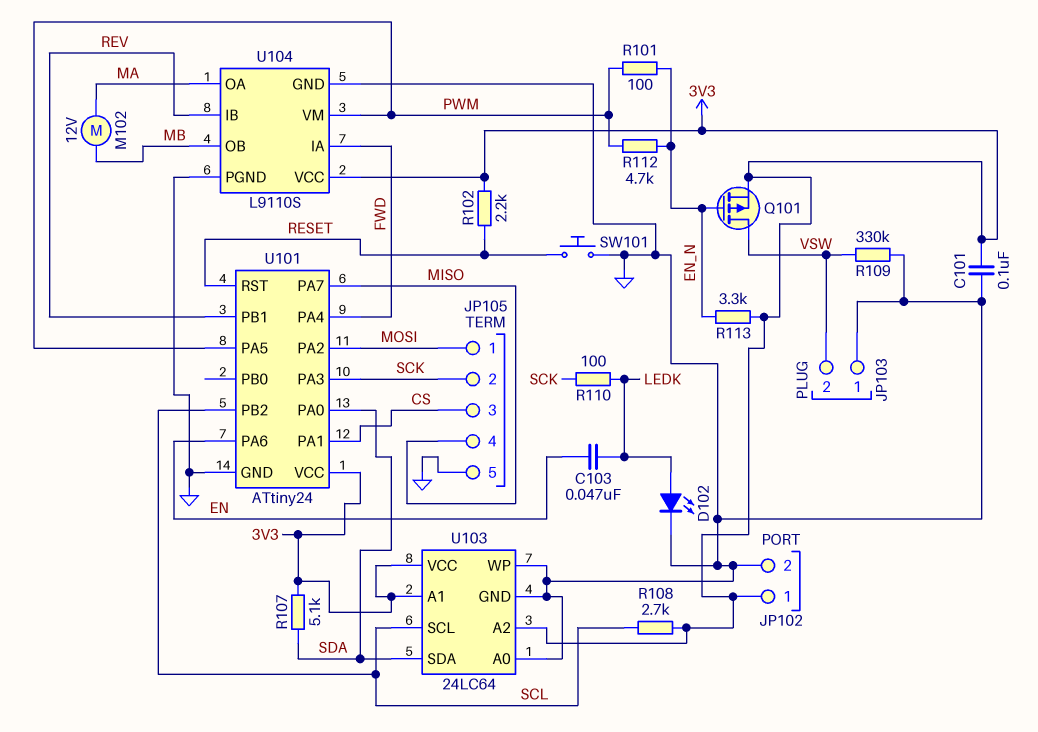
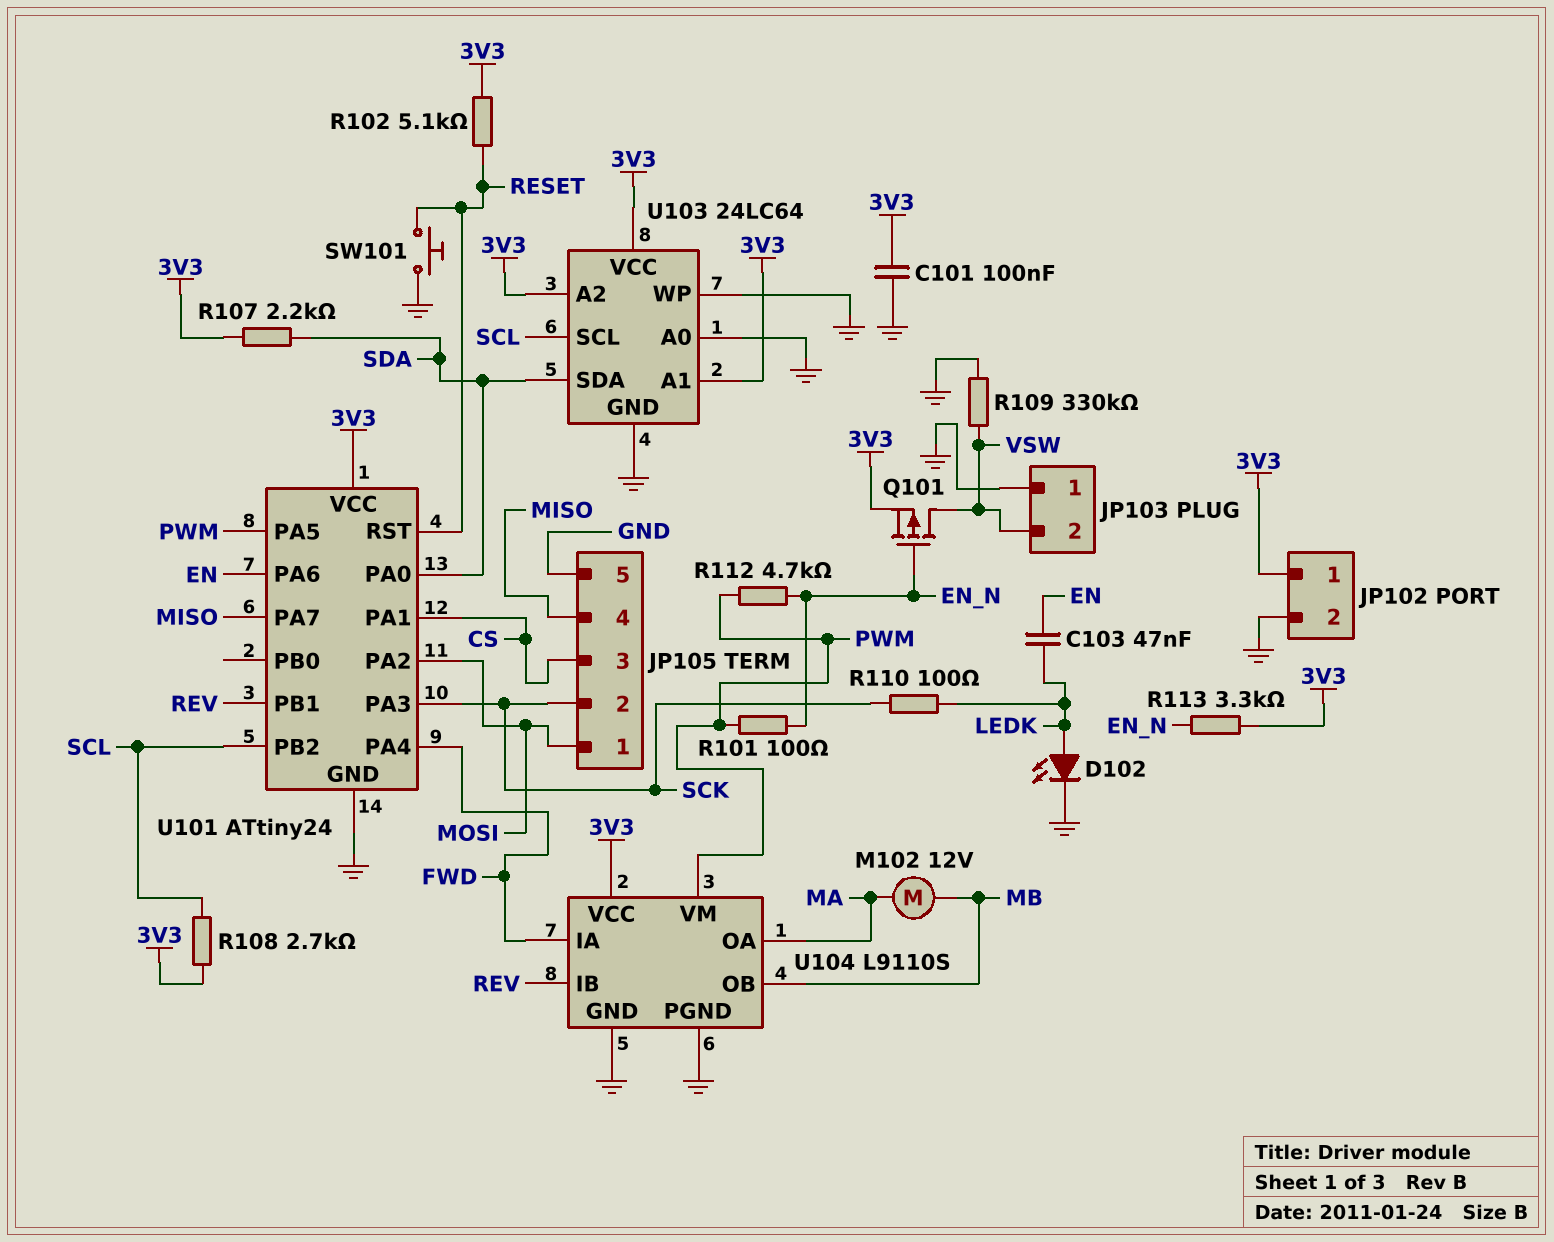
R102: 2.2k (3V3, RESET) -> 5.1k (3V3, RESET)
R107: 5.1k (3V3, SDA) -> 2.2k (3V3, SDA)

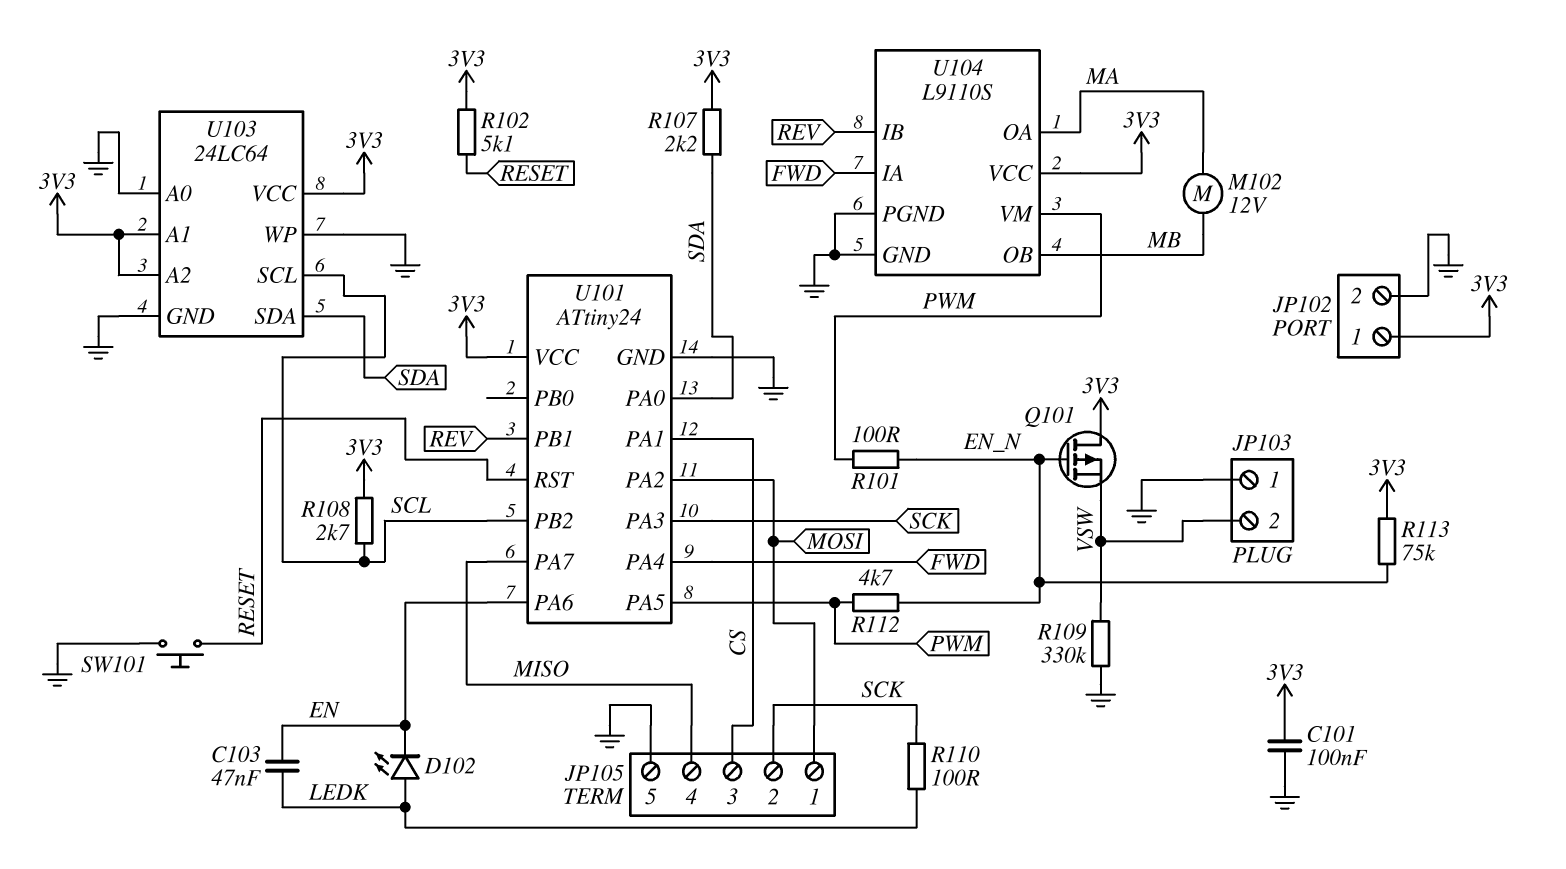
D102: LED (A LEDK, K GND) -> LED (A LEDK, K EN)
Q101: PMOS (G EN_N, D VSW, S 3V3) -> PMOS (G EN_N, D 3V3, S VSW)
R113: 3.3k (3V3, EN_N) -> 75k (3V3, EN_N)

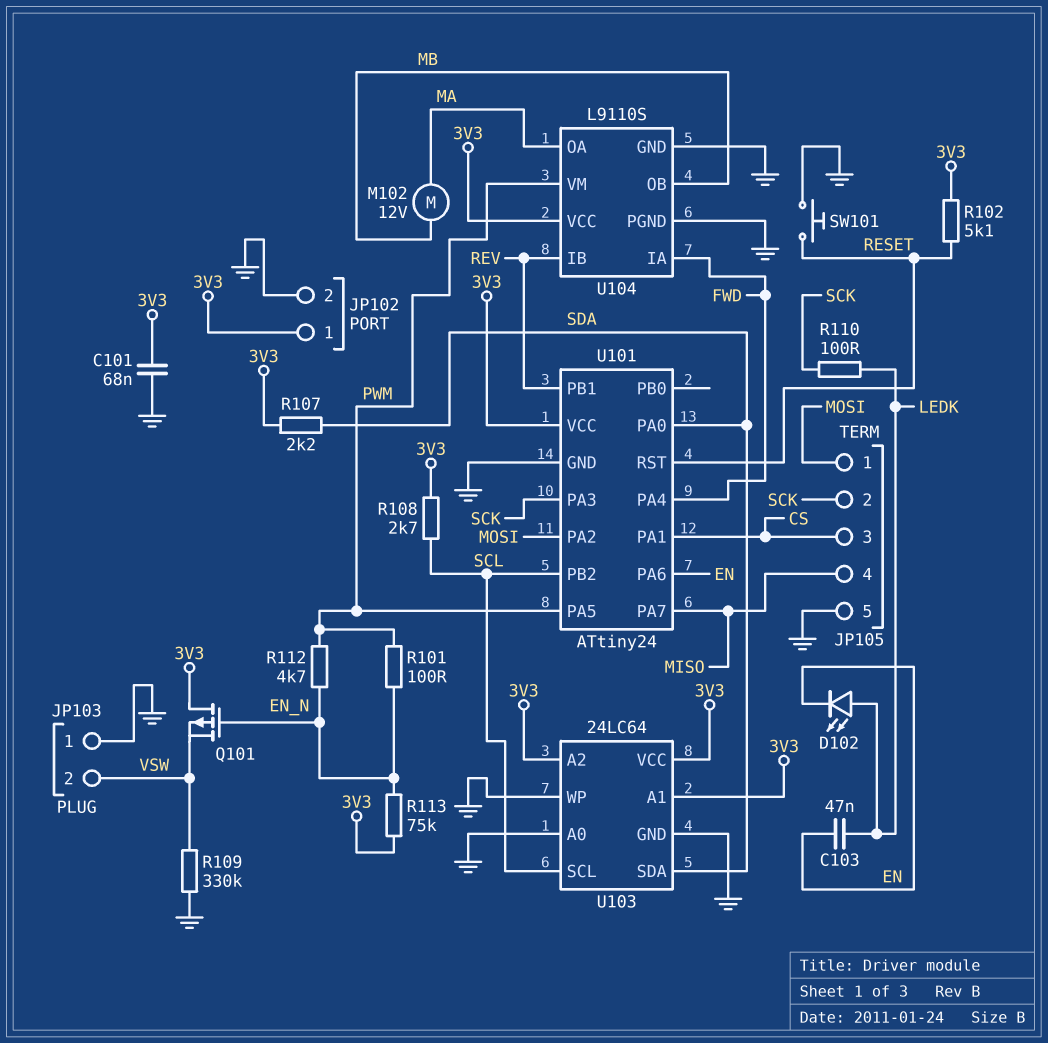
C101: 100nF (3V3, GND) -> 68nF (3V3, GND)

